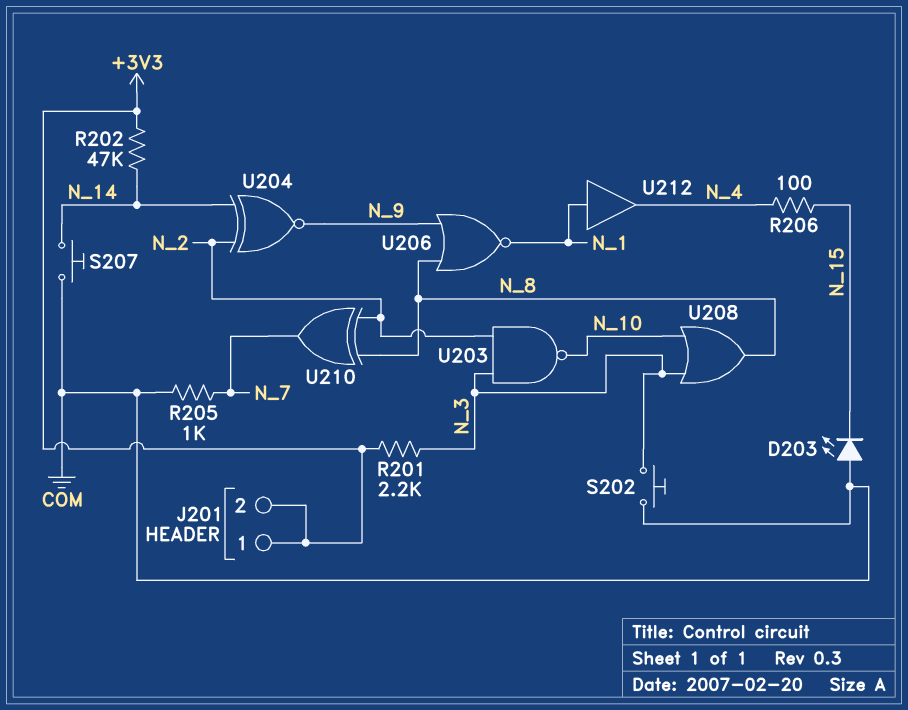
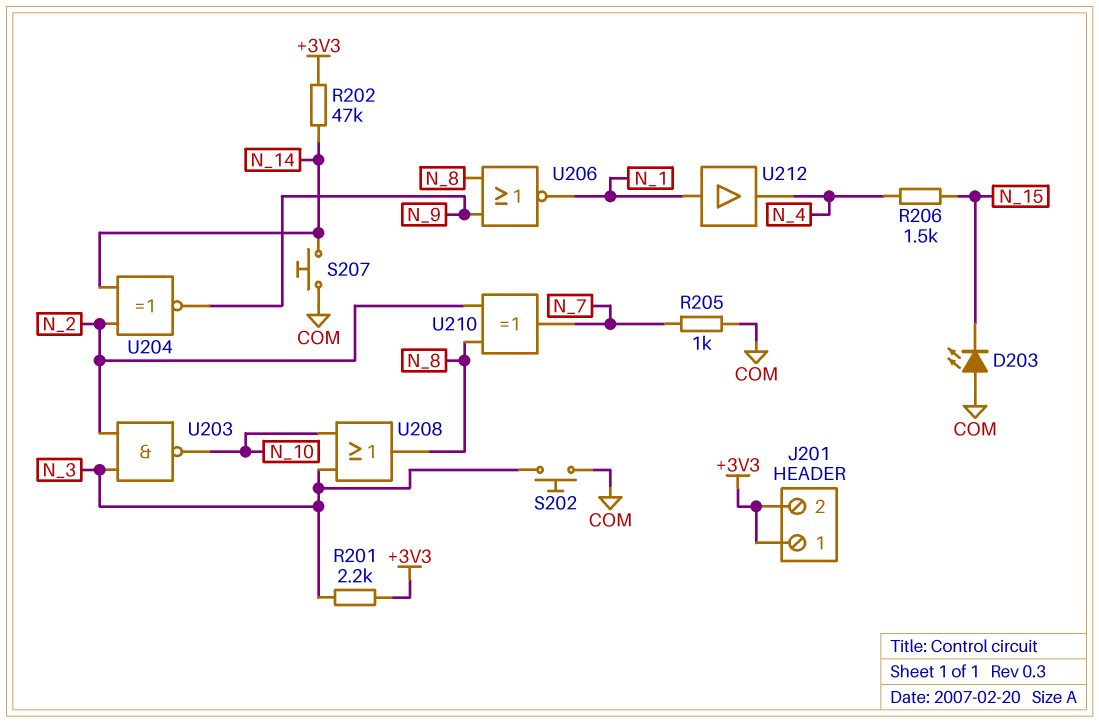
R206: 100 (N_4, N_15) -> 1.5k (N_4, N_15)

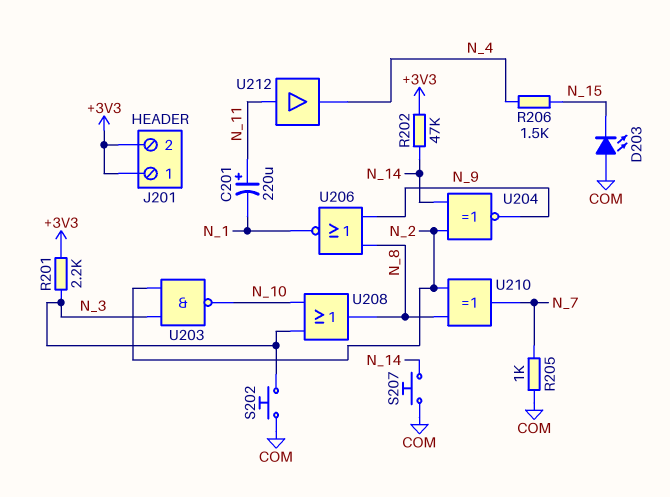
C201: none -> 220uF (plus N_11, minus N_1)
U212: buffer (in N_1, out N_4) -> buffer (in N_11, out N_4)

